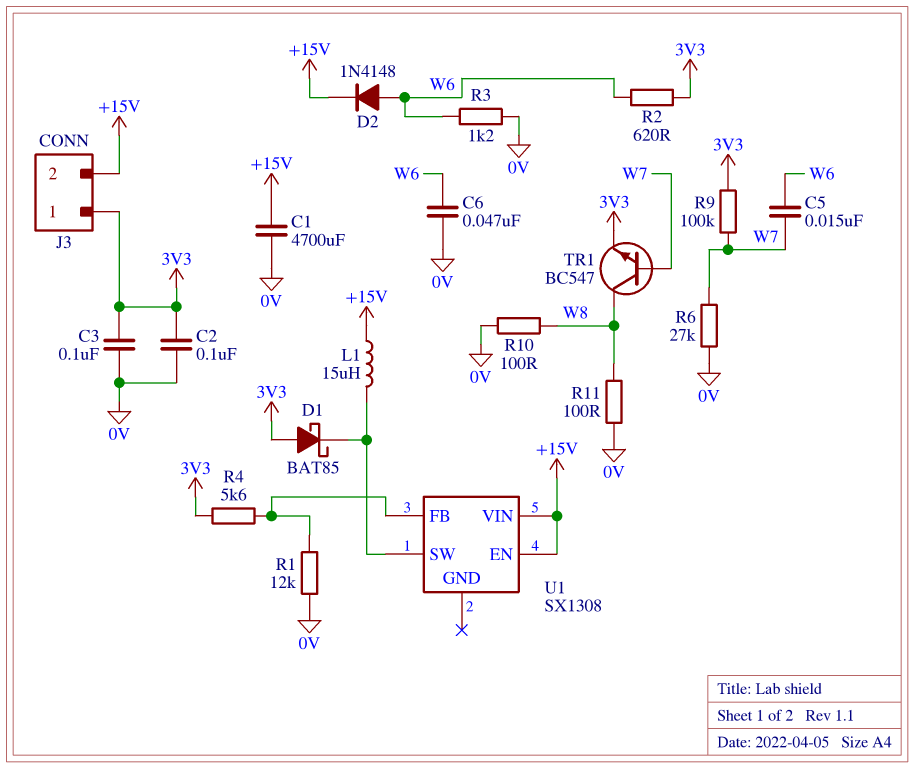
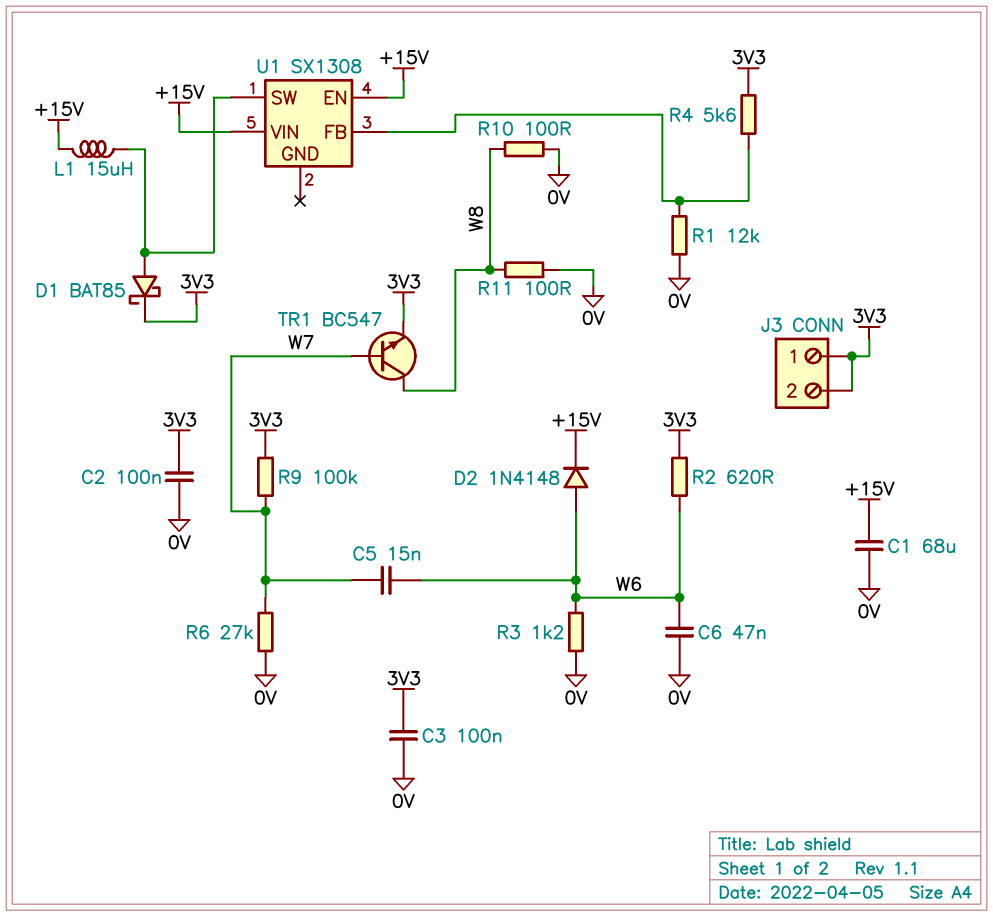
C1: 4700uF (+15V, 0V) -> 68uF (+15V, 0V)
D1: schottky BAT85 (A 3V3, K U1/SW) -> schottky BAT85 (A U1/SW, K 3V3)
J3 pin 2: +15V -> 3V3

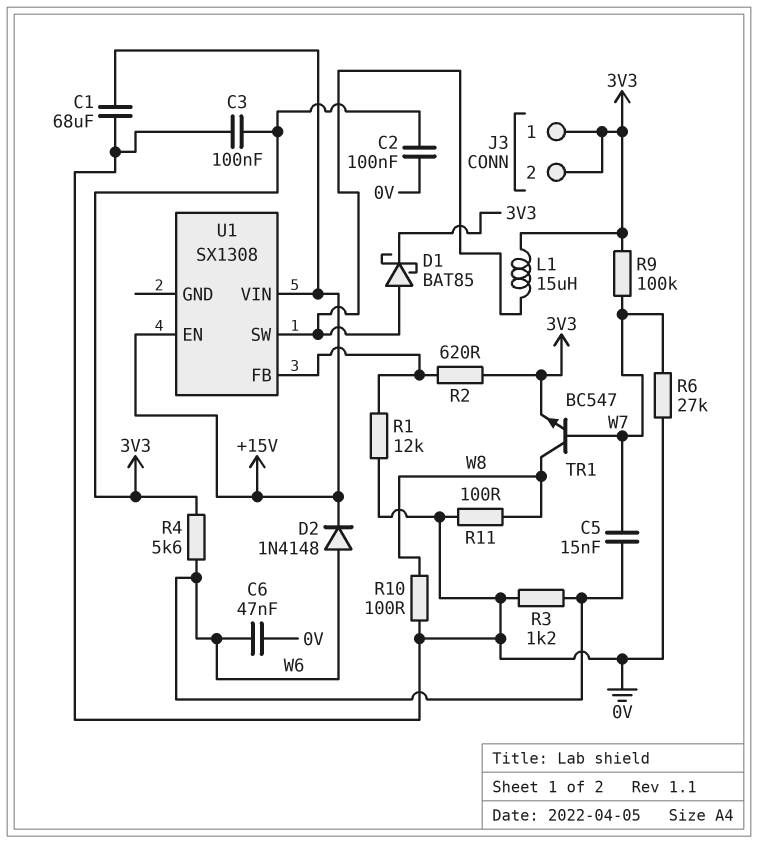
L1: 15uH (+15V, U1/SW) -> 15uH (3V3, U1/SW)
R2: 620 (3V3, W6) -> 620 (3V3, U1/FB)
R4: 5.6k (3V3, U1/FB) -> 5.6k (3V3, W6)

